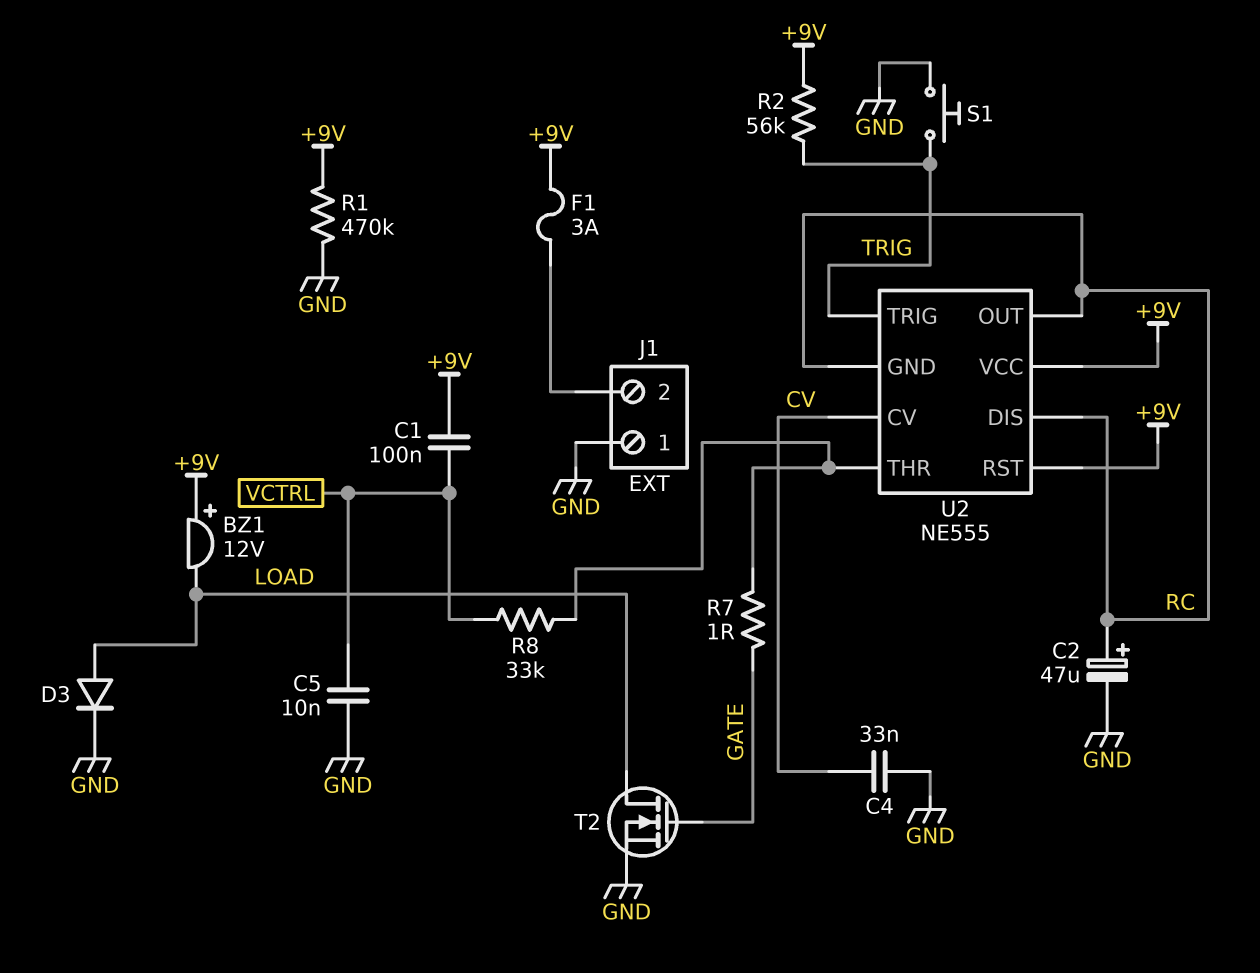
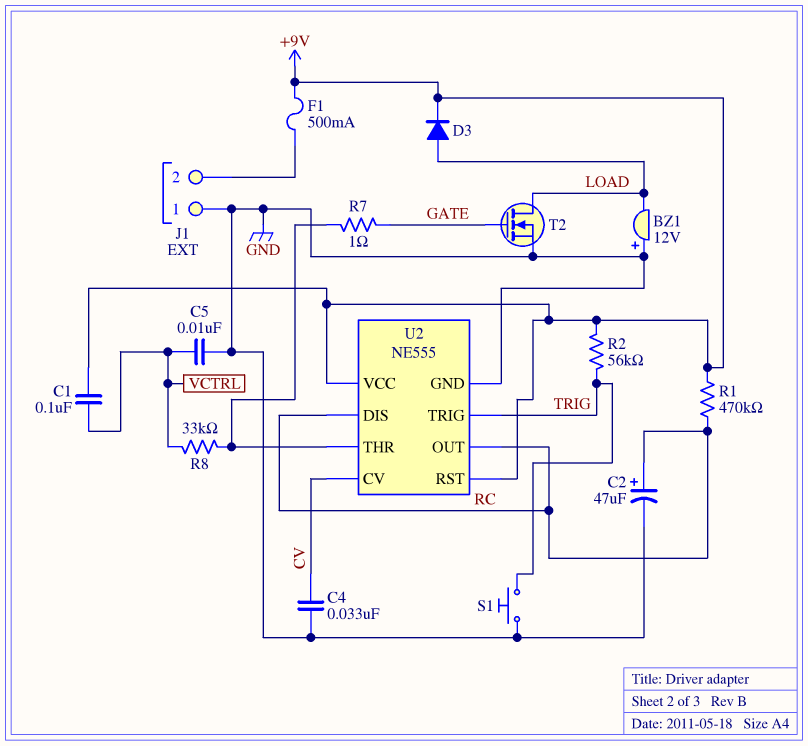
BZ1: buzzer 12V (plus +9V, minus LOAD) -> buzzer 12V (plus GND, minus LOAD)
D3: diode (A LOAD, K GND) -> diode (A LOAD, K +9V)
F1: 3A (+9V, J1/2) -> 500mA (+9V, J1/2)
R1: 470k (+9V, GND) -> 470k (+9V, RC)
U2 pin GND: RC -> GND

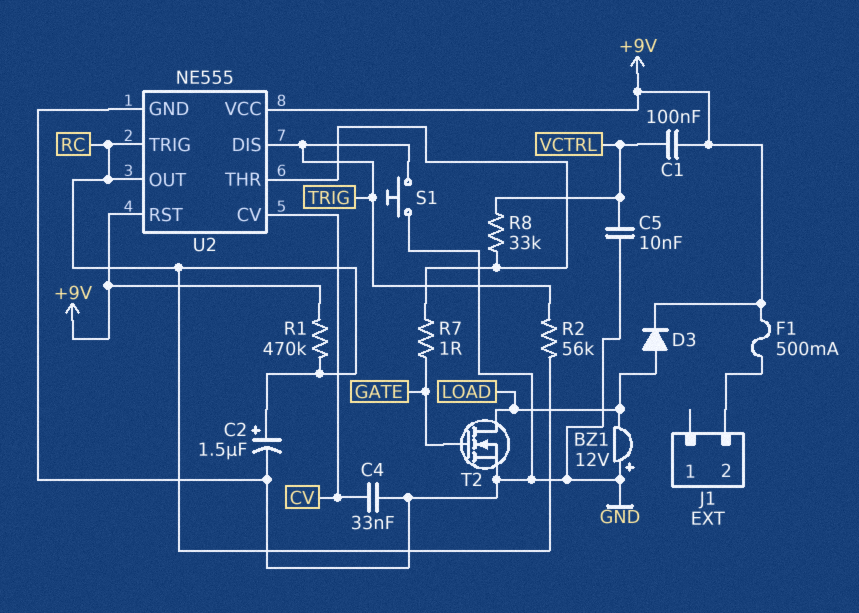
C2: 47uF (plus RC, minus GND) -> 1.5uF (plus RC, minus GND)
J1 pin 1: GND -> none
R2: 56k (+9V, TRIG) -> 56k (RC, TRIG)
U2 pin DIS: RC -> TRIG
U2 pin TRIG: TRIG -> RC

